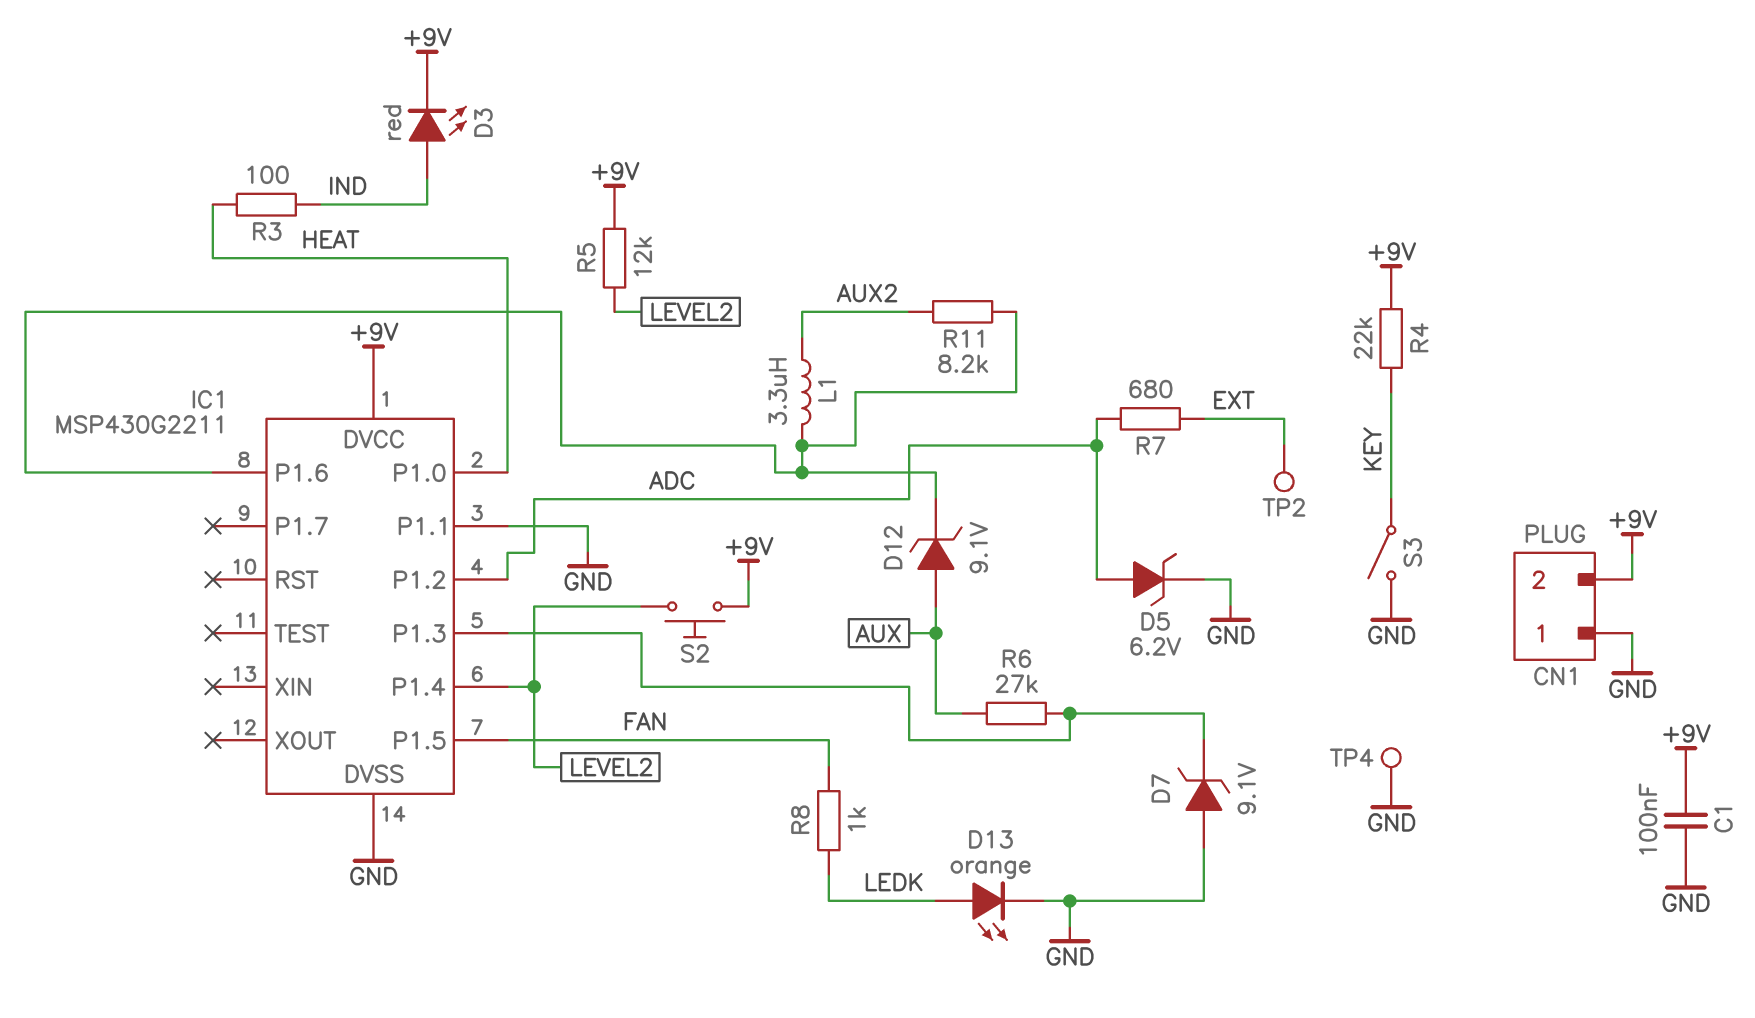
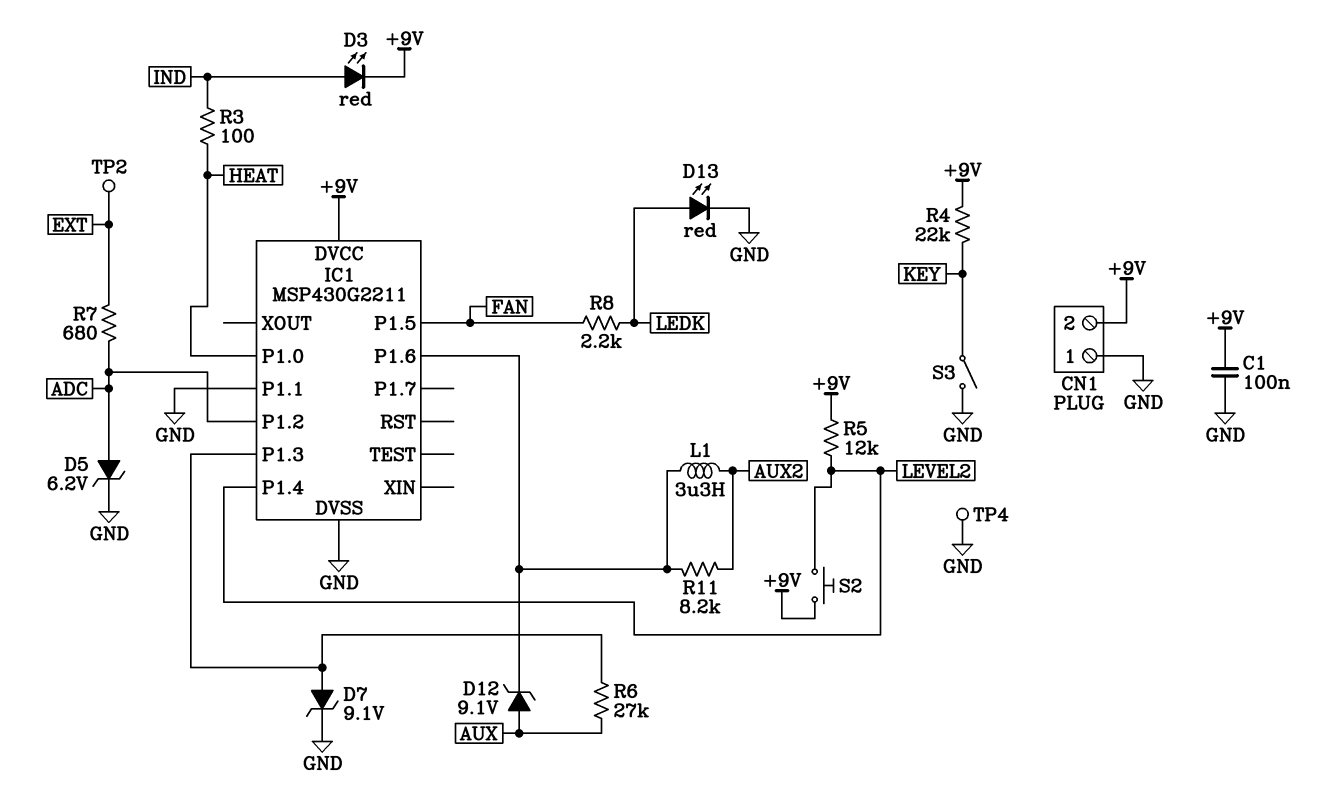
D7: zener 9.1V (A GND, K IC1/P1.3) -> zener 9.1V (A IC1/P1.3, K GND)
D13: LED orange (A LEDK, K GND) -> LED red (A LEDK, K GND)
R8: 1k (FAN, LEDK) -> 2.2k (FAN, LEDK)

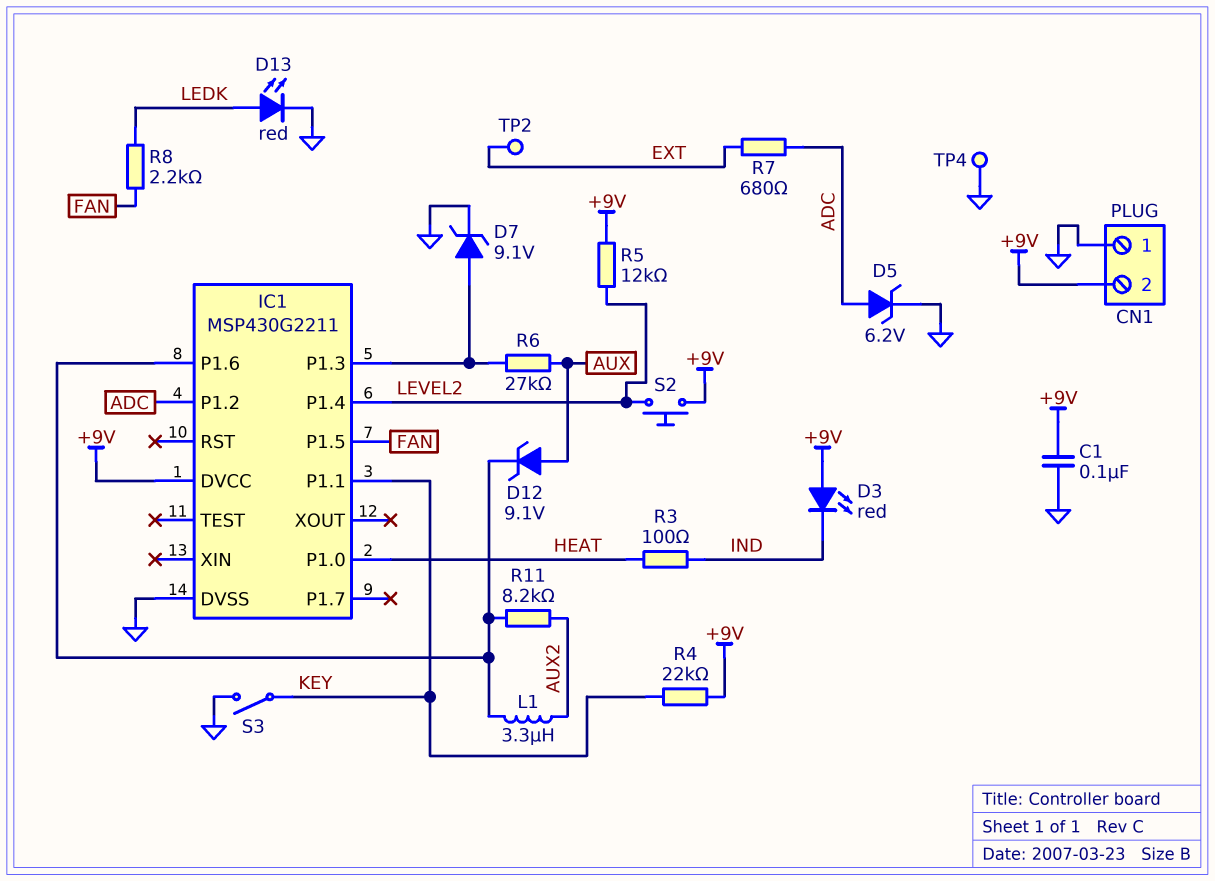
D3: LED red (A IND, K +9V) -> LED red (A +9V, K IND)
IC1 pin P1.1: GND -> KEY

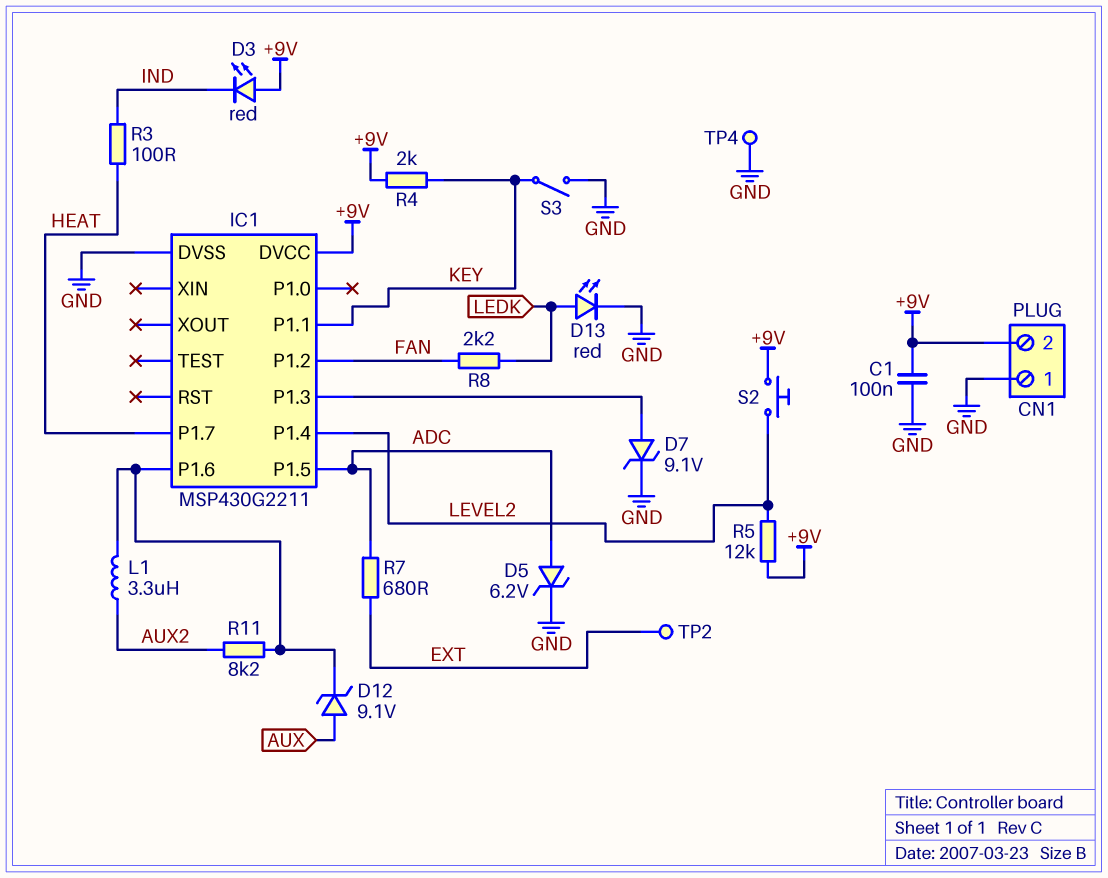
IC1 pin P1.0: HEAT -> none
IC1 pin P1.2: ADC -> FAN
IC1 pin P1.5: FAN -> ADC
IC1 pin P1.7: none -> HEAT
R4: 22k (+9V, KEY) -> 2k (+9V, KEY)
R6: 27k (AUX, IC1/P1.3) -> none

